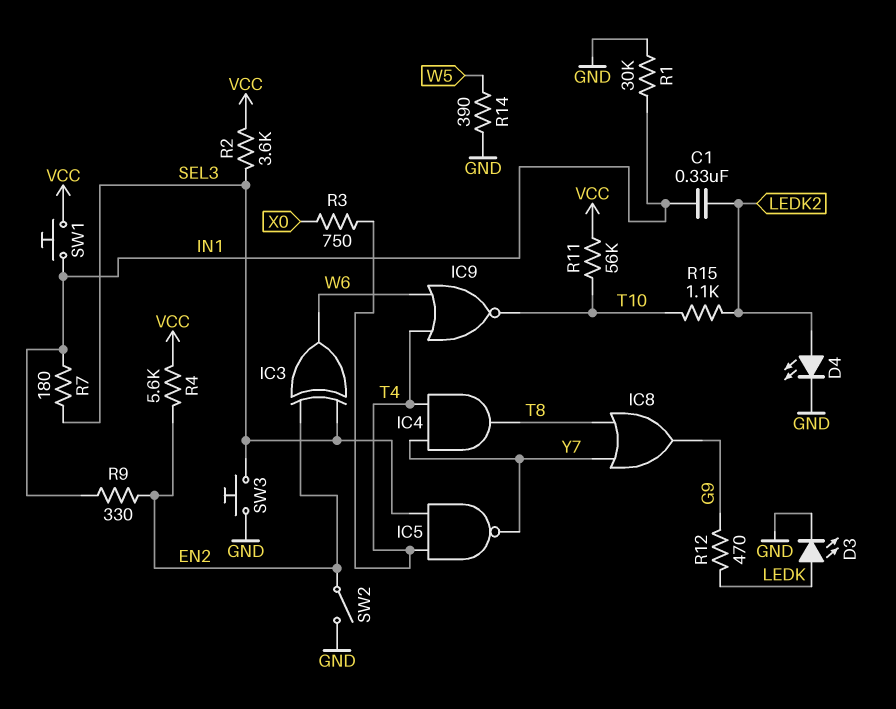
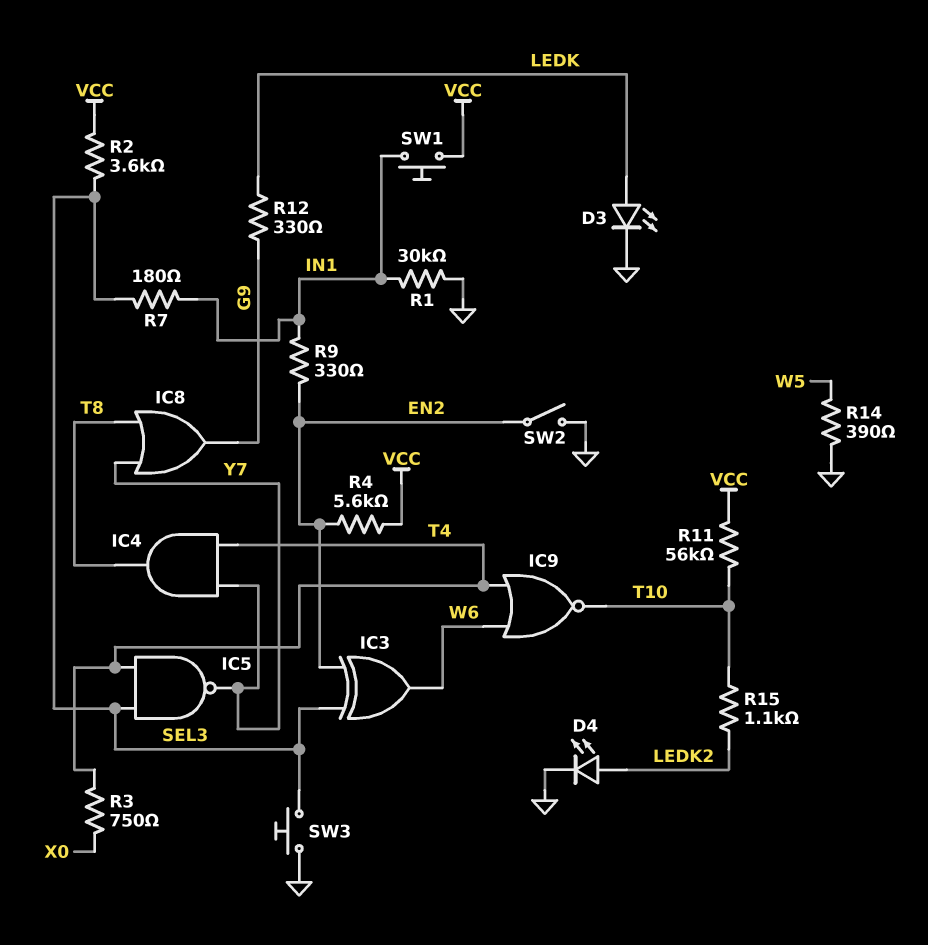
C1: 330nF (IN1, LEDK2) -> none
R12: 470 (G9, LEDK) -> 330 (G9, LEDK)

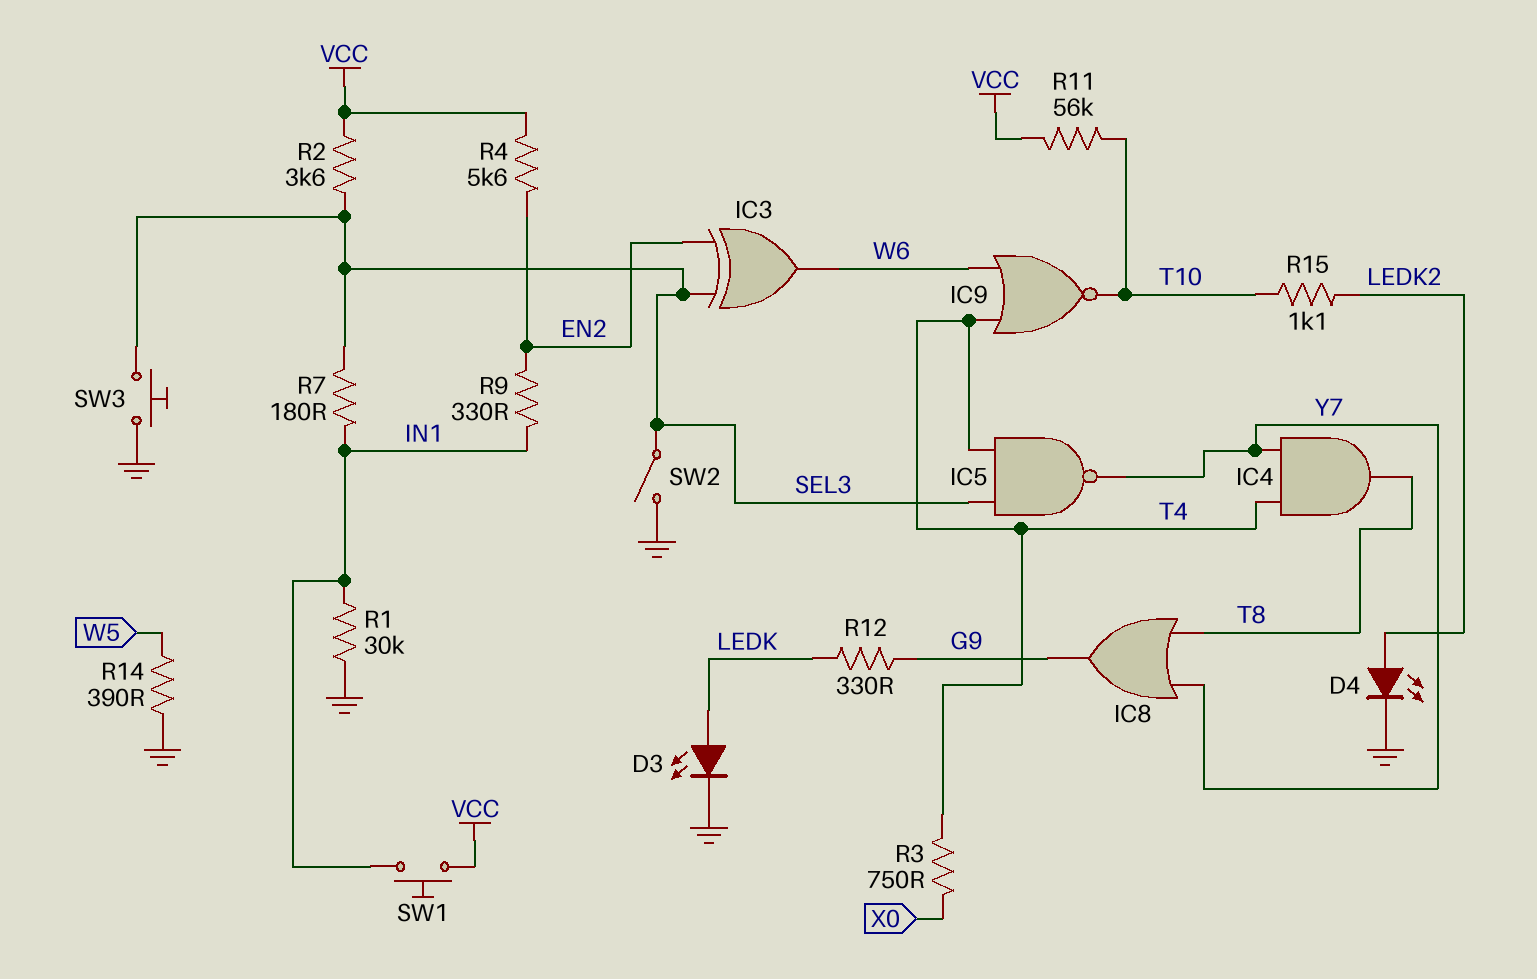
SW2: switch (EN2, GND) -> switch (GND, SEL3)

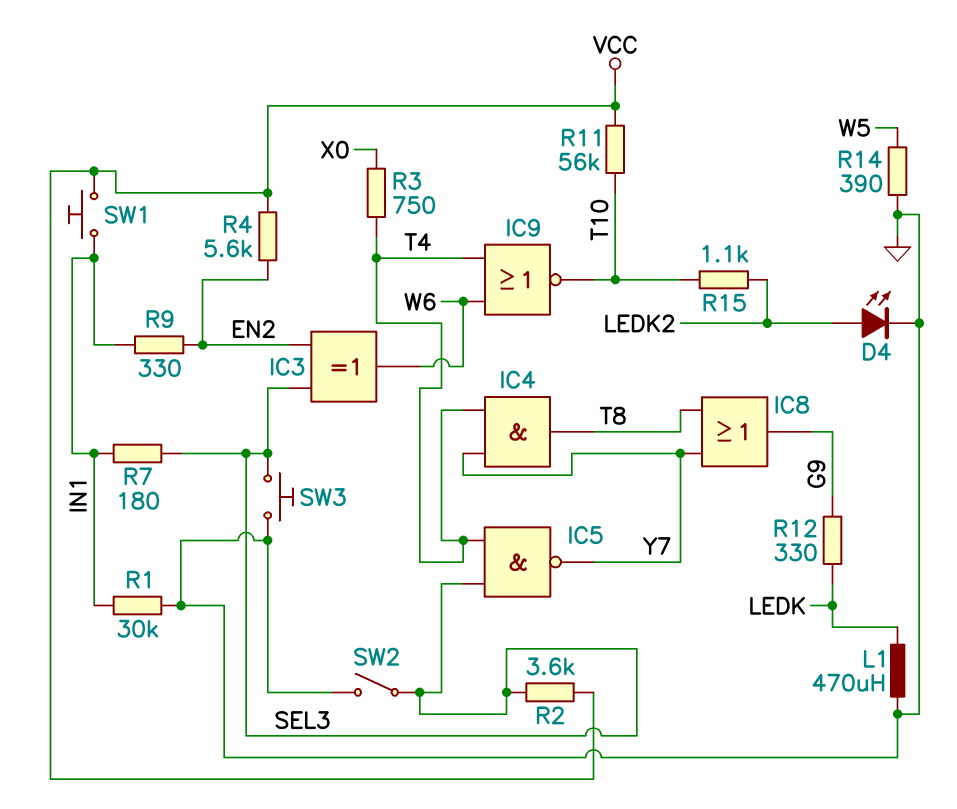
D3: LED (A LEDK, K GND) -> none
L1: none -> 470uH (GND, LEDK)

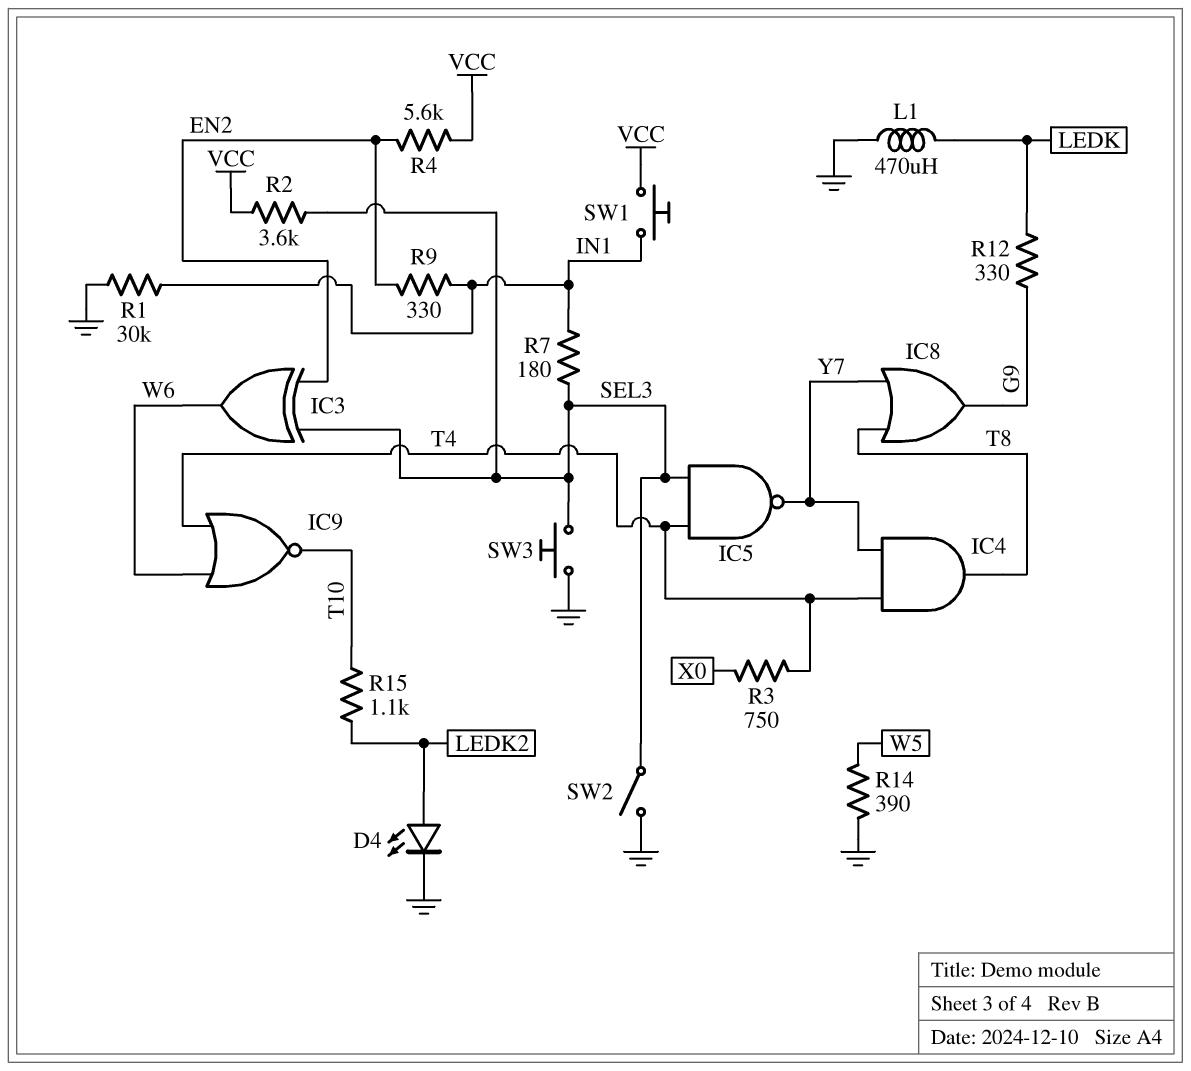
R11: 56k (T10, VCC) -> none

